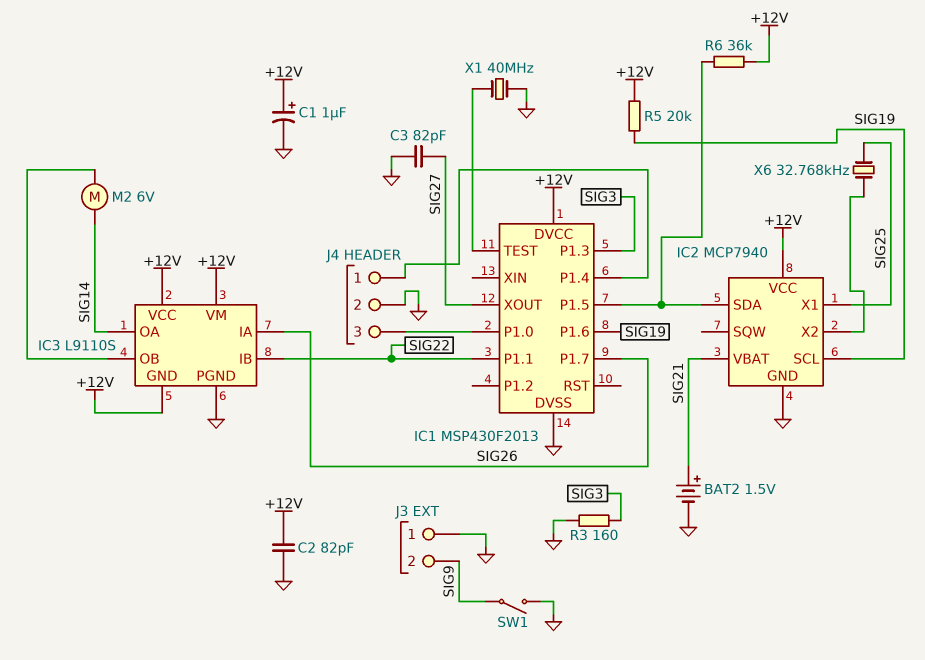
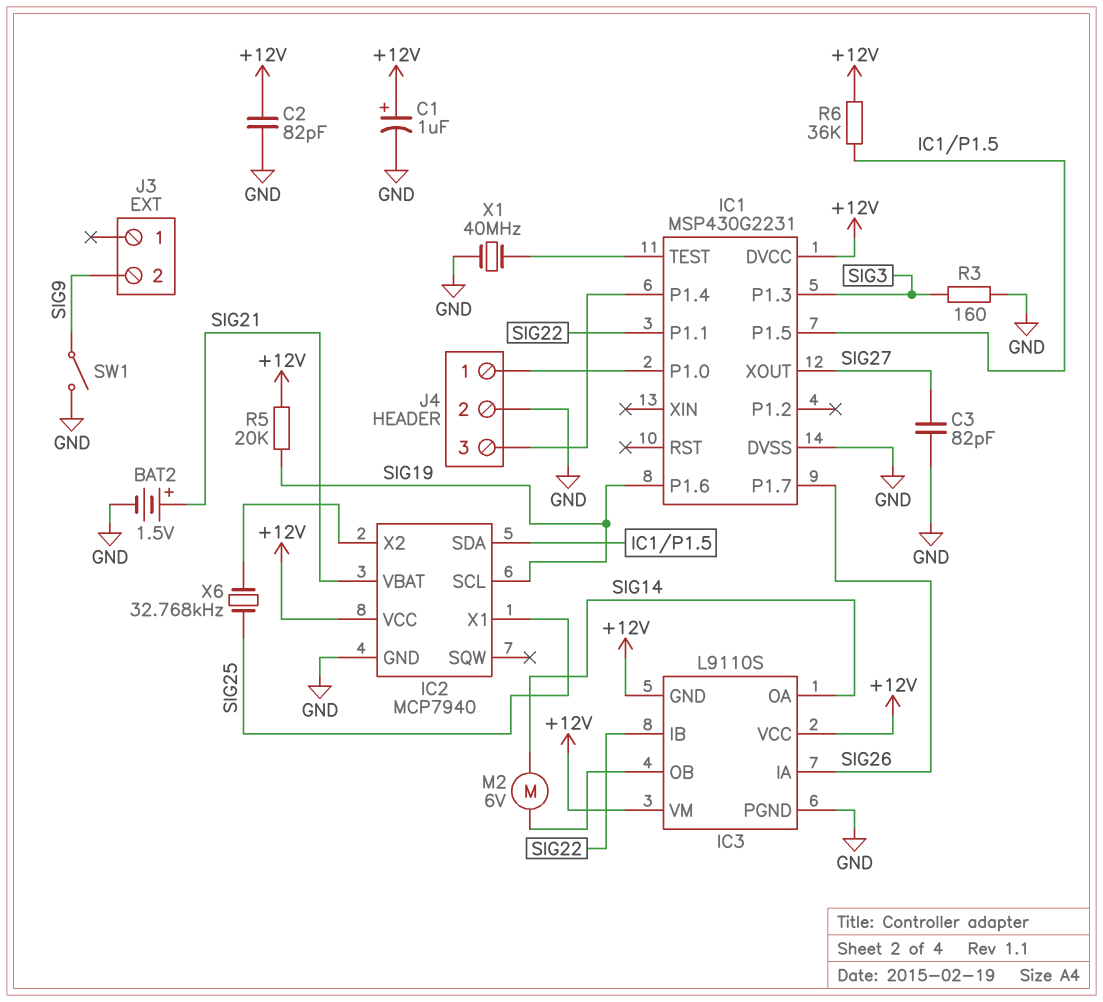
IC1: MSP430F2013 -> MSP430G2231
J3 pin 1: GND -> none
J4 pin 1: IC1/P1.4 -> IC1/P1.0
J4 pin 3: IC1/P1.0 -> IC1/P1.4

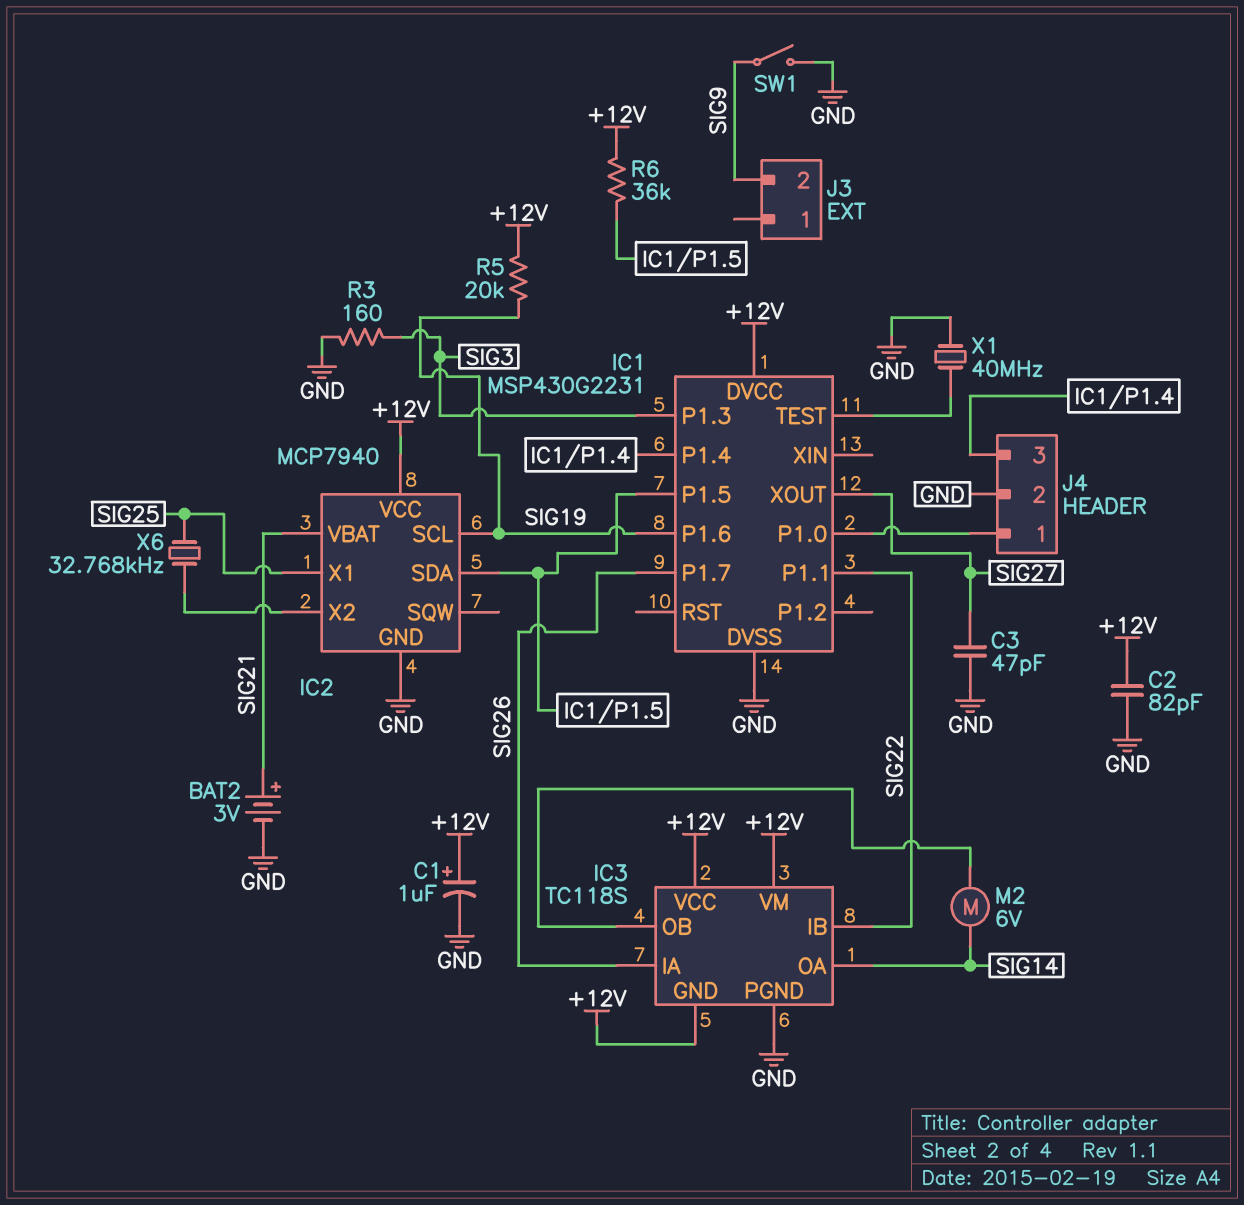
BAT2: 1.5V (plus SIG21, minus GND) -> 3V (plus SIG21, minus GND)
C3: 82pF (GND, SIG27) -> 47pF (GND, SIG27)
IC3: L9110S -> TC118S

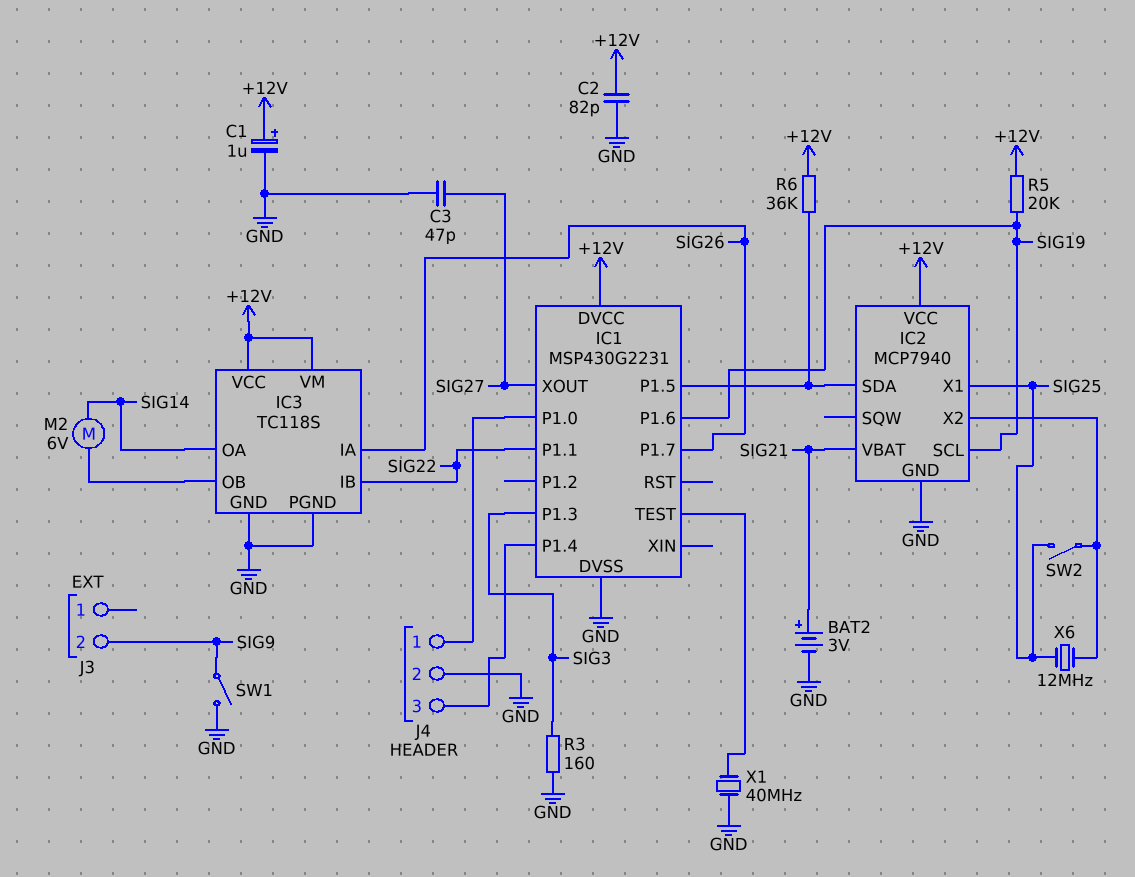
IC3 pin GND: +12V -> GND
SW2: none -> switch (IC2/X2, SIG25)
X6: 32.768kHz (IC2/X2, SIG25) -> 12MHz (IC2/X2, SIG25)

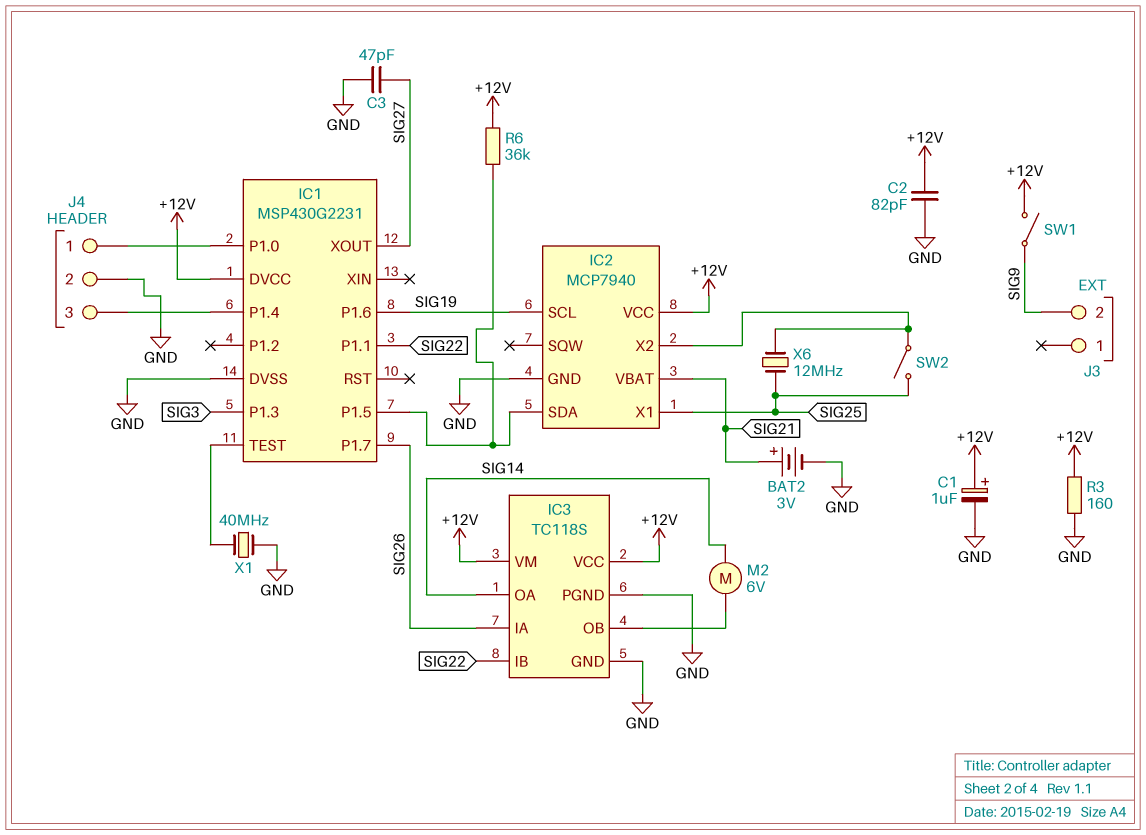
R3: 160 (GND, SIG3) -> 160 (+12V, GND)
R5: 20k (+12V, SIG19) -> none
SW1: switch (GND, SIG9) -> switch (+12V, SIG9)

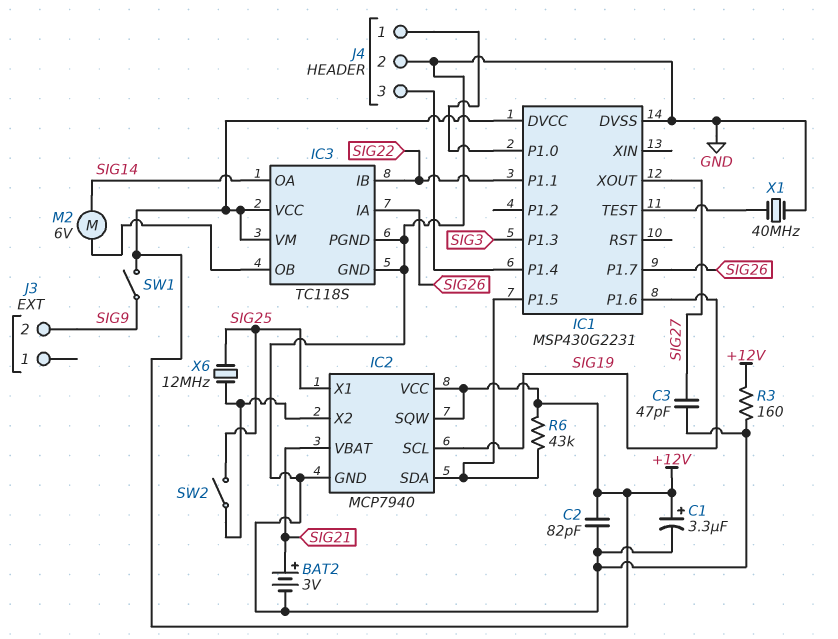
C1: 1uF (plus +12V, minus GND) -> 3.3uF (plus +12V, minus GND)
IC2 pin SQW: none -> +12V
R6: 36k (+12V, IC1/P1.5) -> 43k (+12V, IC1/P1.5)

